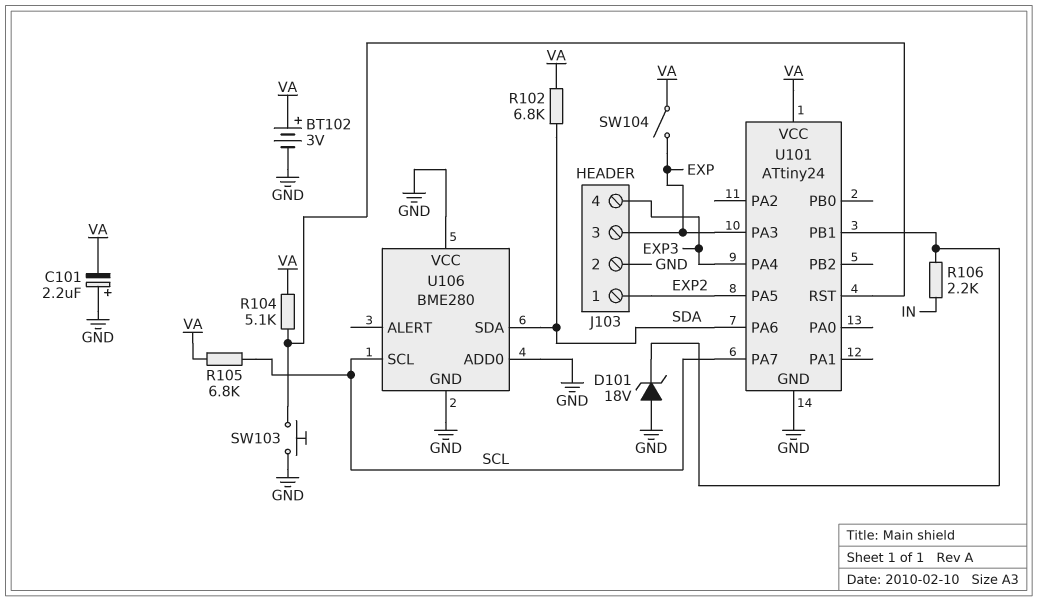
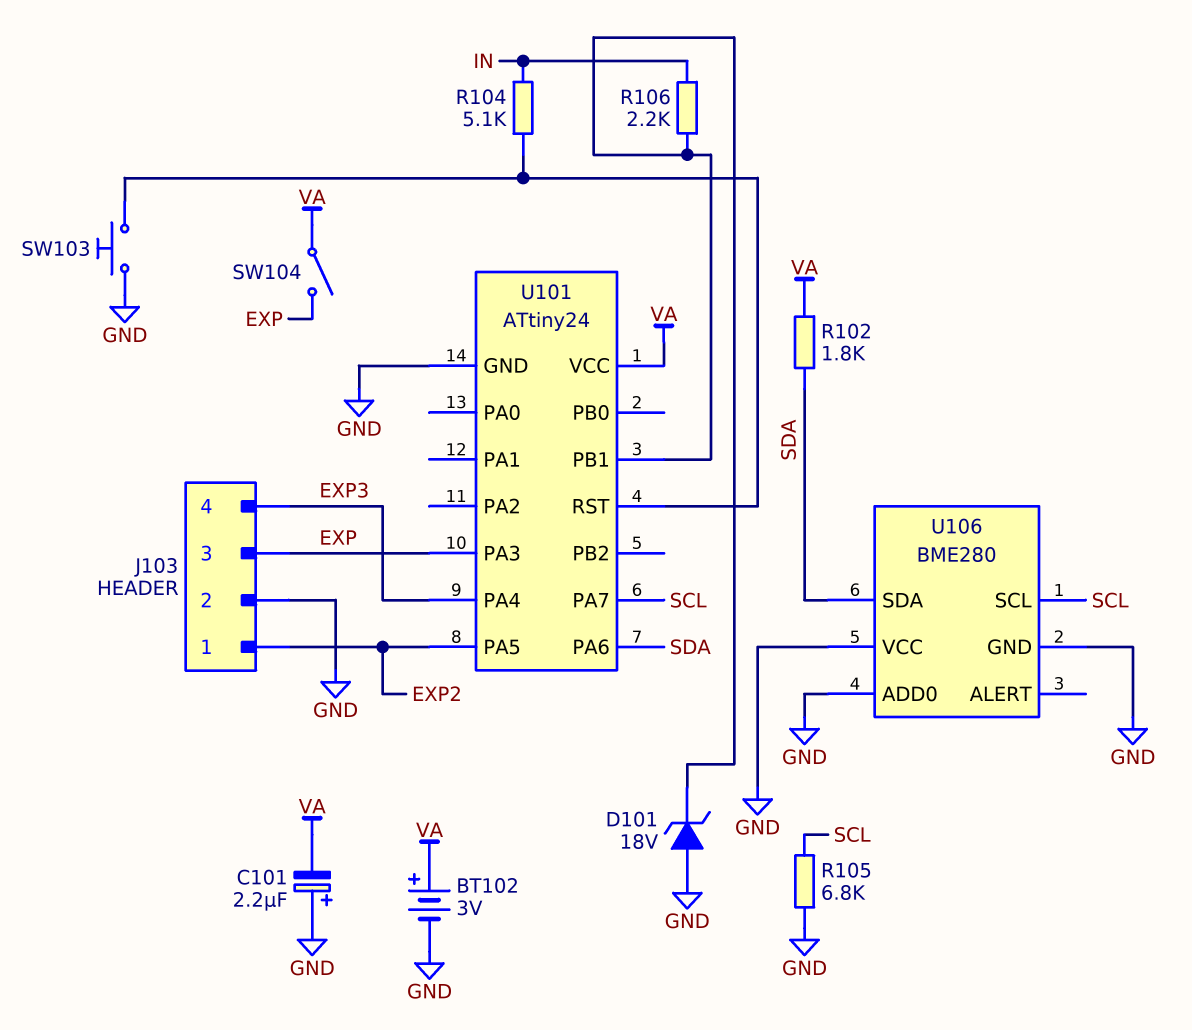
R102: 6.8k (SDA, VA) -> 1.8k (SDA, VA)
R104: 5.1k (U101/RST, VA) -> 5.1k (IN, U101/RST)
R105: 6.8k (SCL, VA) -> 6.8k (GND, SCL)

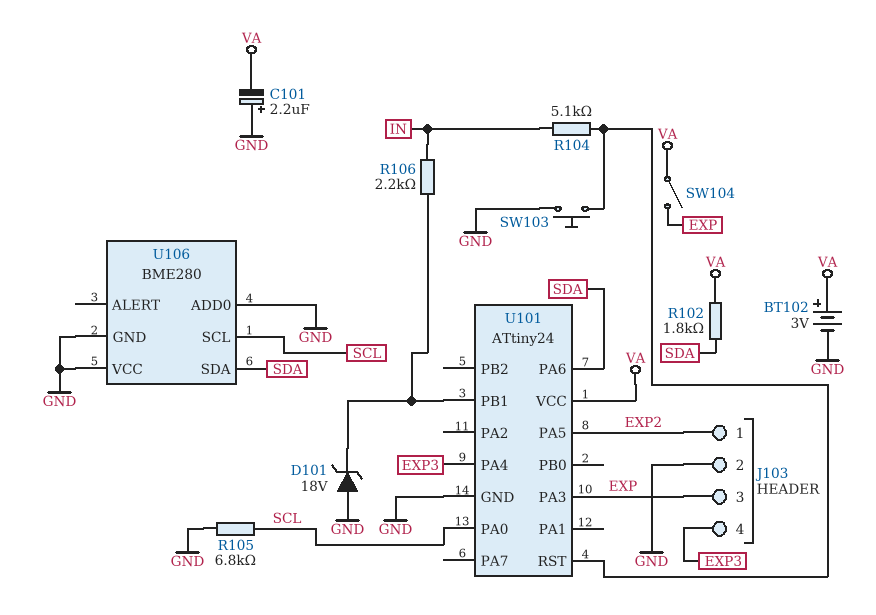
U101 pin PA0: none -> SCL
U101 pin PA7: SCL -> none

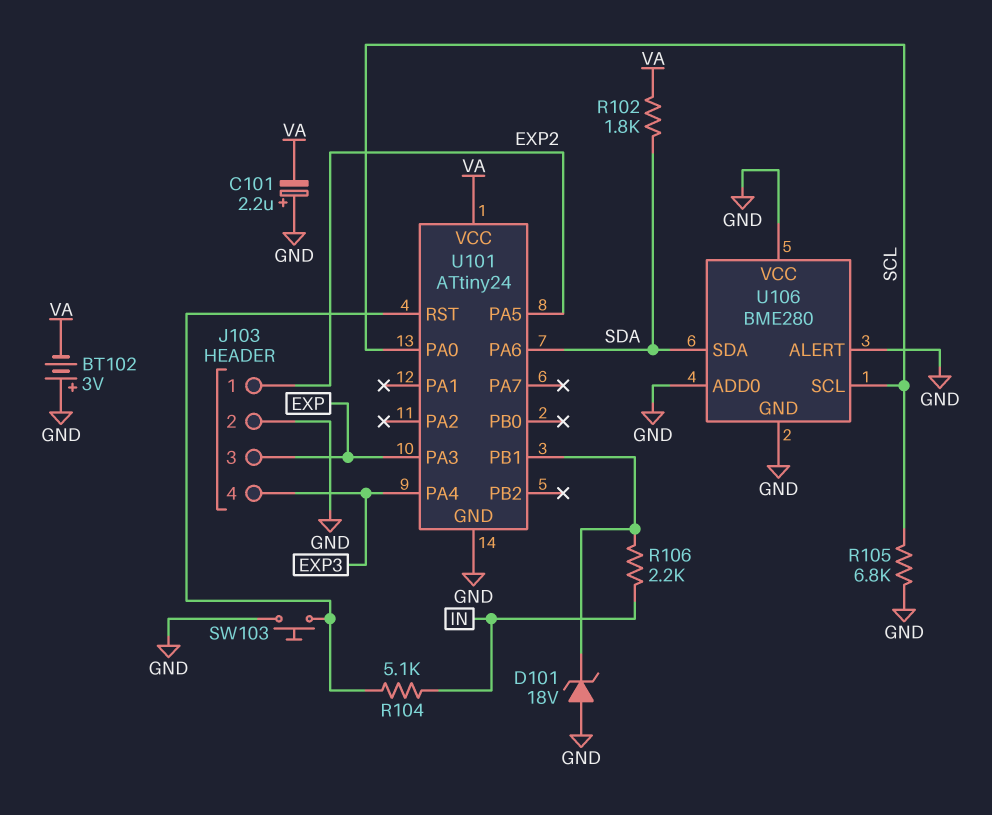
BT102: 3V (plus VA, minus GND) -> 3V (plus GND, minus VA)
SW104: switch (EXP, VA) -> none
U106 pin ALERT: none -> GND

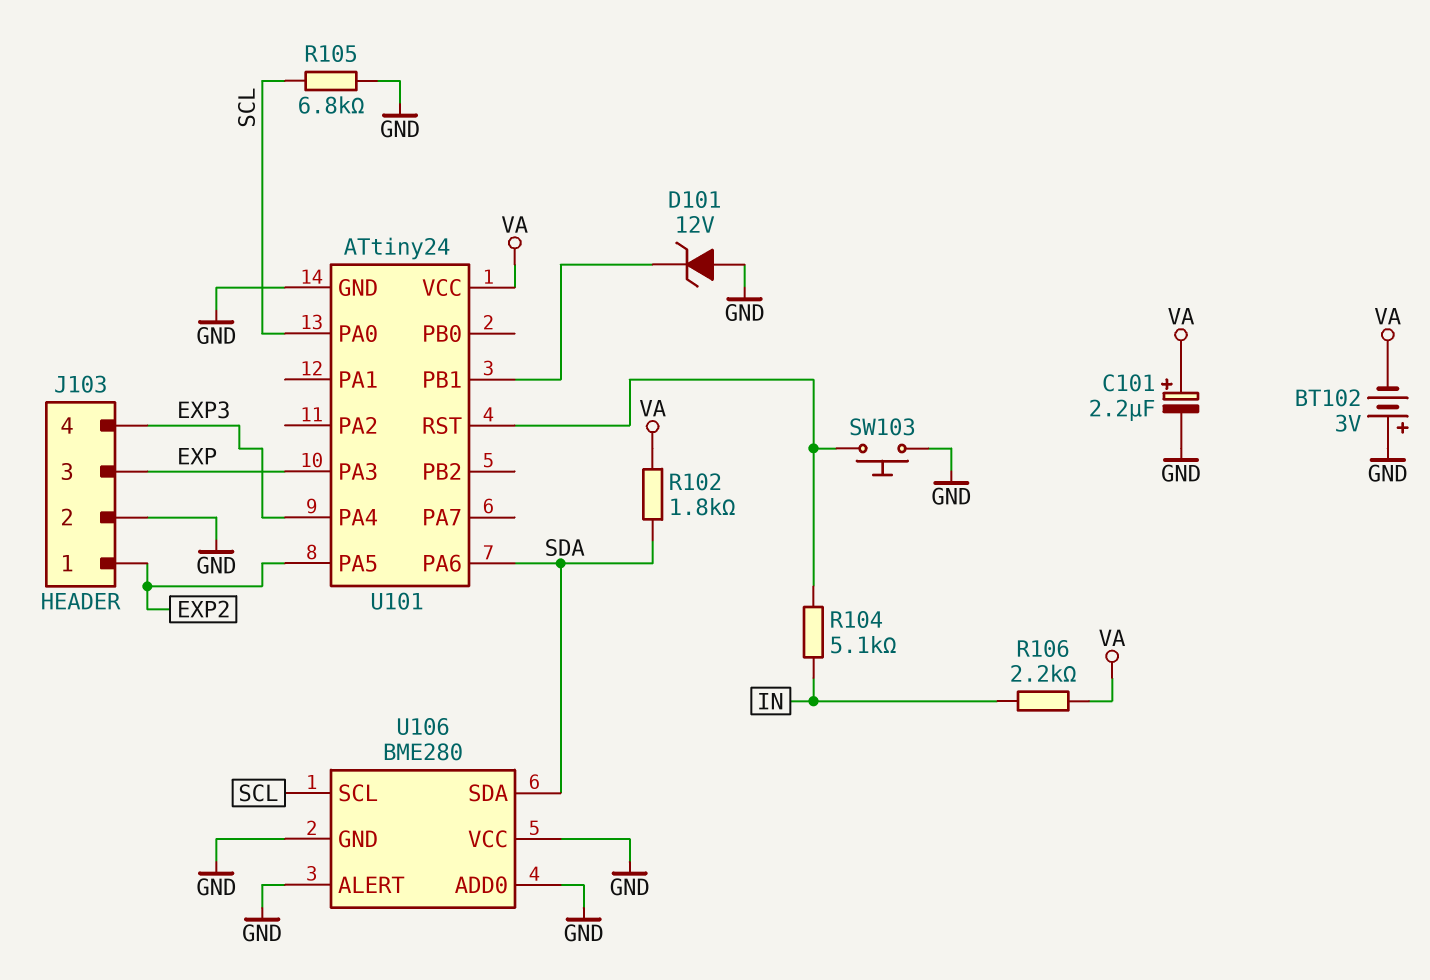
C101: 2.2uF (plus GND, minus VA) -> 2.2uF (plus VA, minus GND)
D101: zener 18V (A GND, K U101/PB1) -> zener 12V (A GND, K U101/PB1)
R106: 2.2k (IN, U101/PB1) -> 2.2k (IN, VA)

